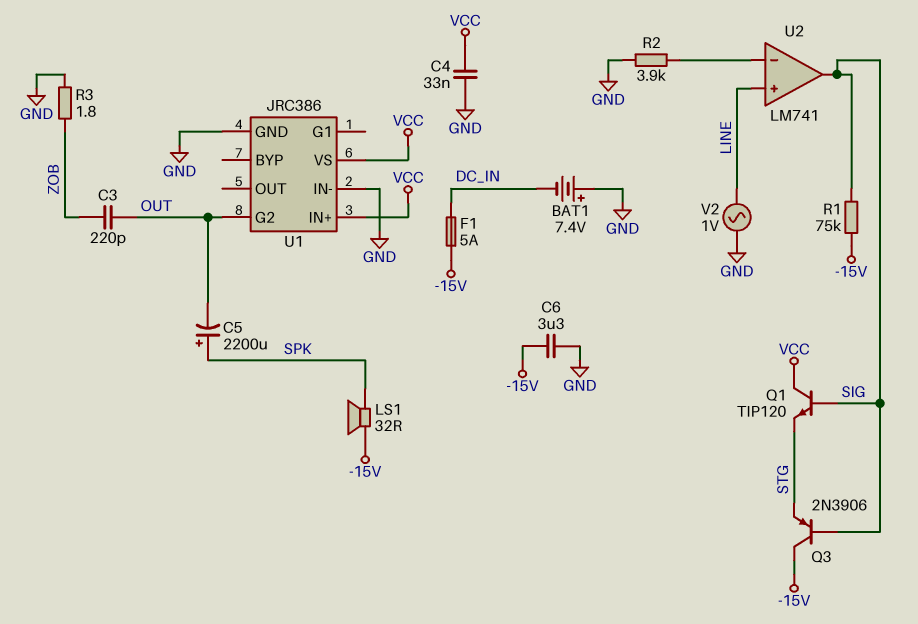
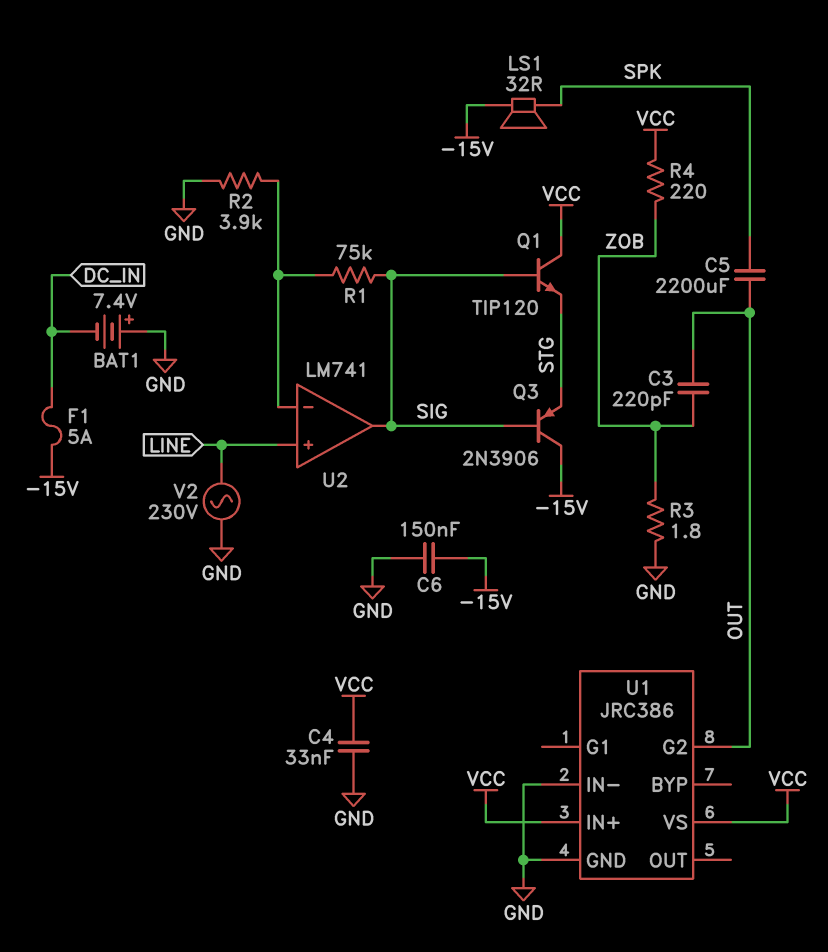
C5: 2200uF (plus SPK, minus OUT) -> 2200uF (OUT, SPK)
C6: 3.3uF (-15V, GND) -> 150nF (-15V, GND)
R1: 75k (-15V, SIG) -> 75k (SIG, U2/in-)
R4: none -> 220 (VCC, ZOB)
V2: AC 1V (GND, LINE) -> AC 230V (GND, LINE)

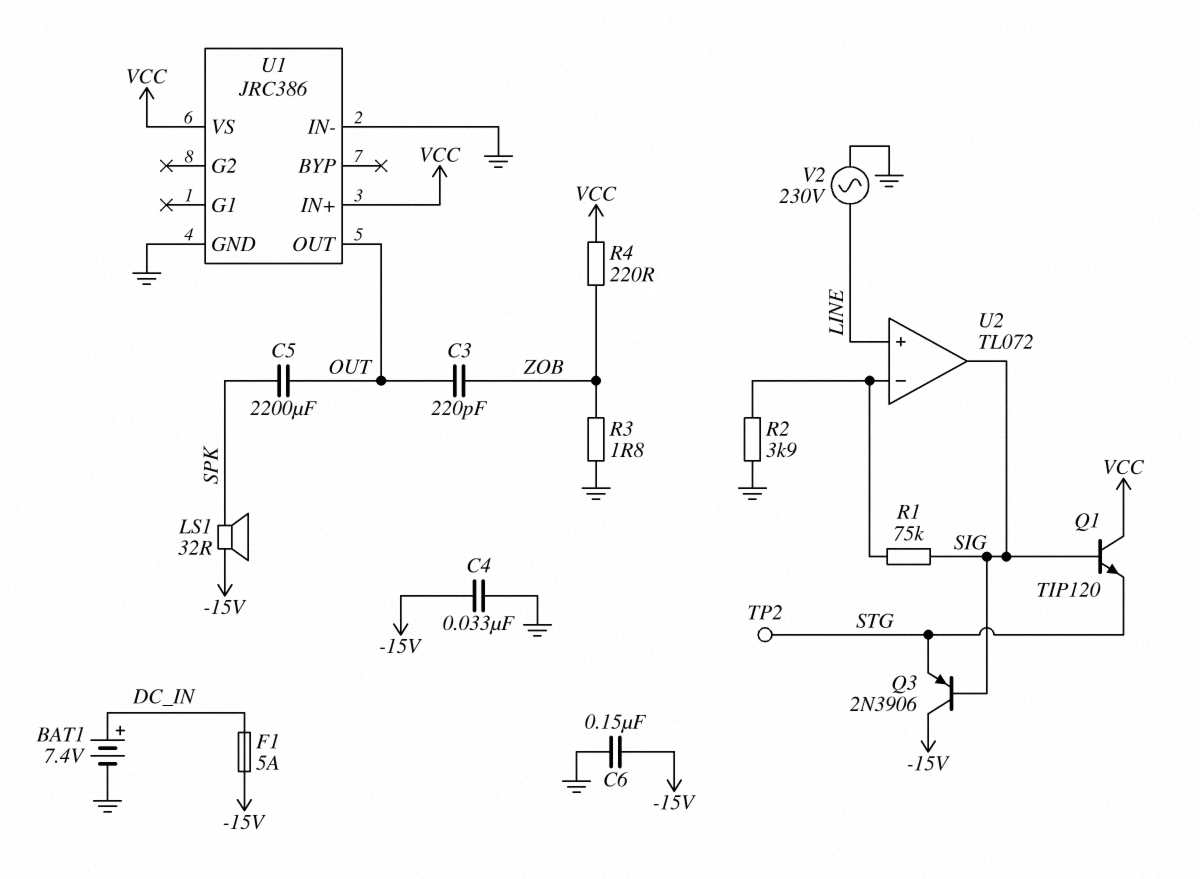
BAT1: 7.4V (plus GND, minus DC_IN) -> 7.4V (plus DC_IN, minus GND)
C4: 33nF (GND, VCC) -> 33nF (-15V, GND)
TP2: none -> test point (STG)
U1 pin G2: OUT -> none
U1 pin OUT: none -> OUT
U2: LM741 -> TL072

